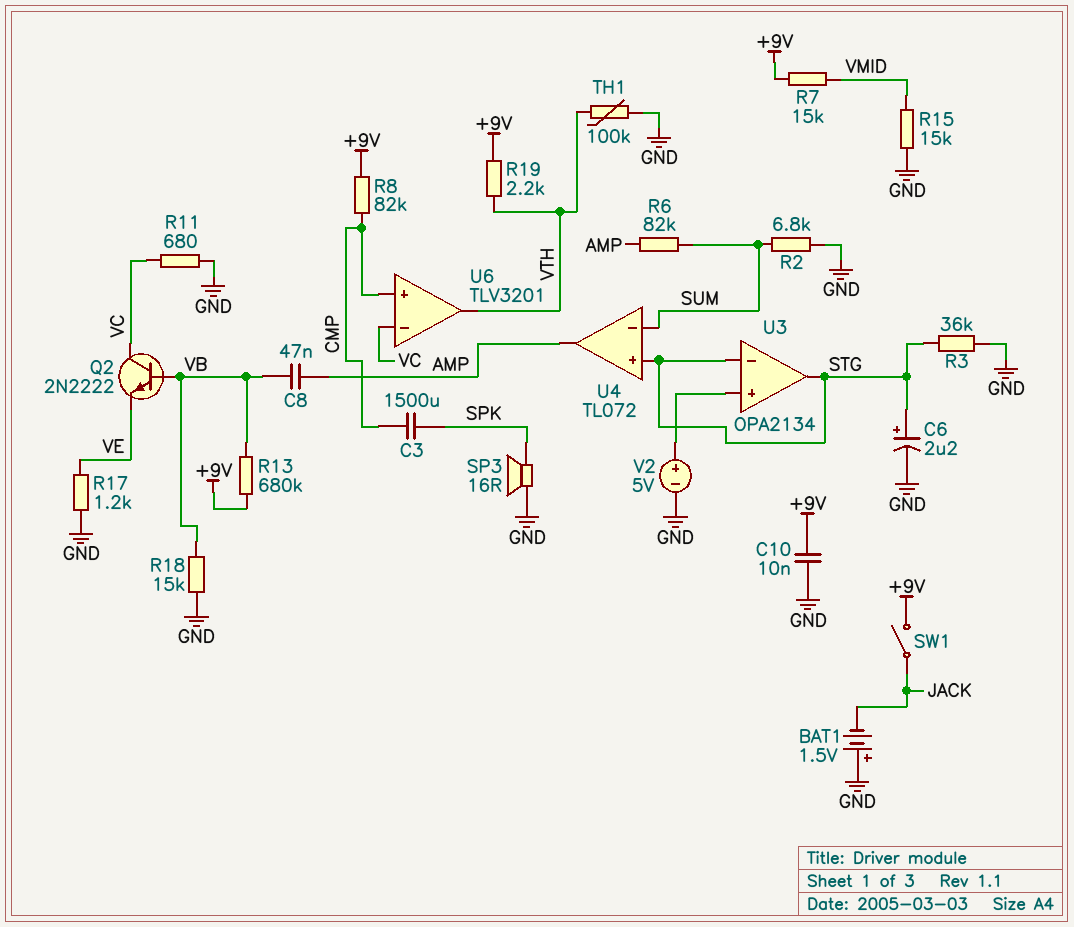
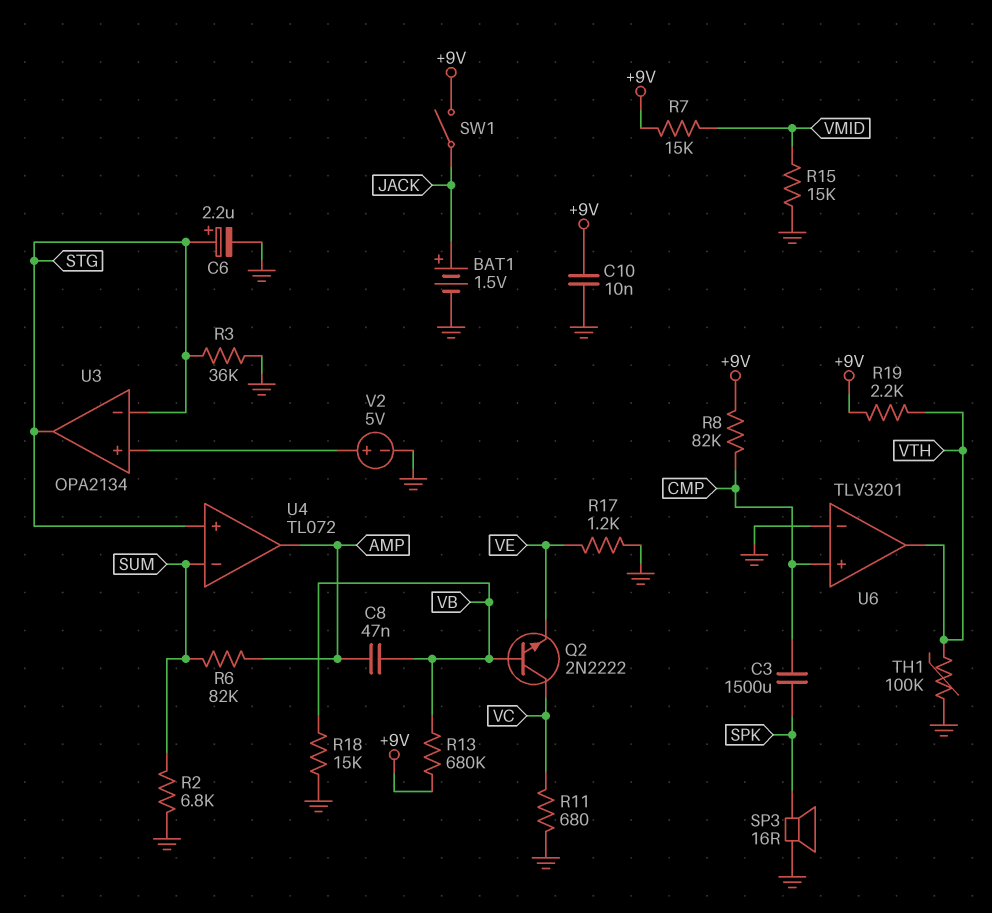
BAT1: 1.5V (plus GND, minus JACK) -> 1.5V (plus JACK, minus GND)
U6 pin in-: VC -> GND

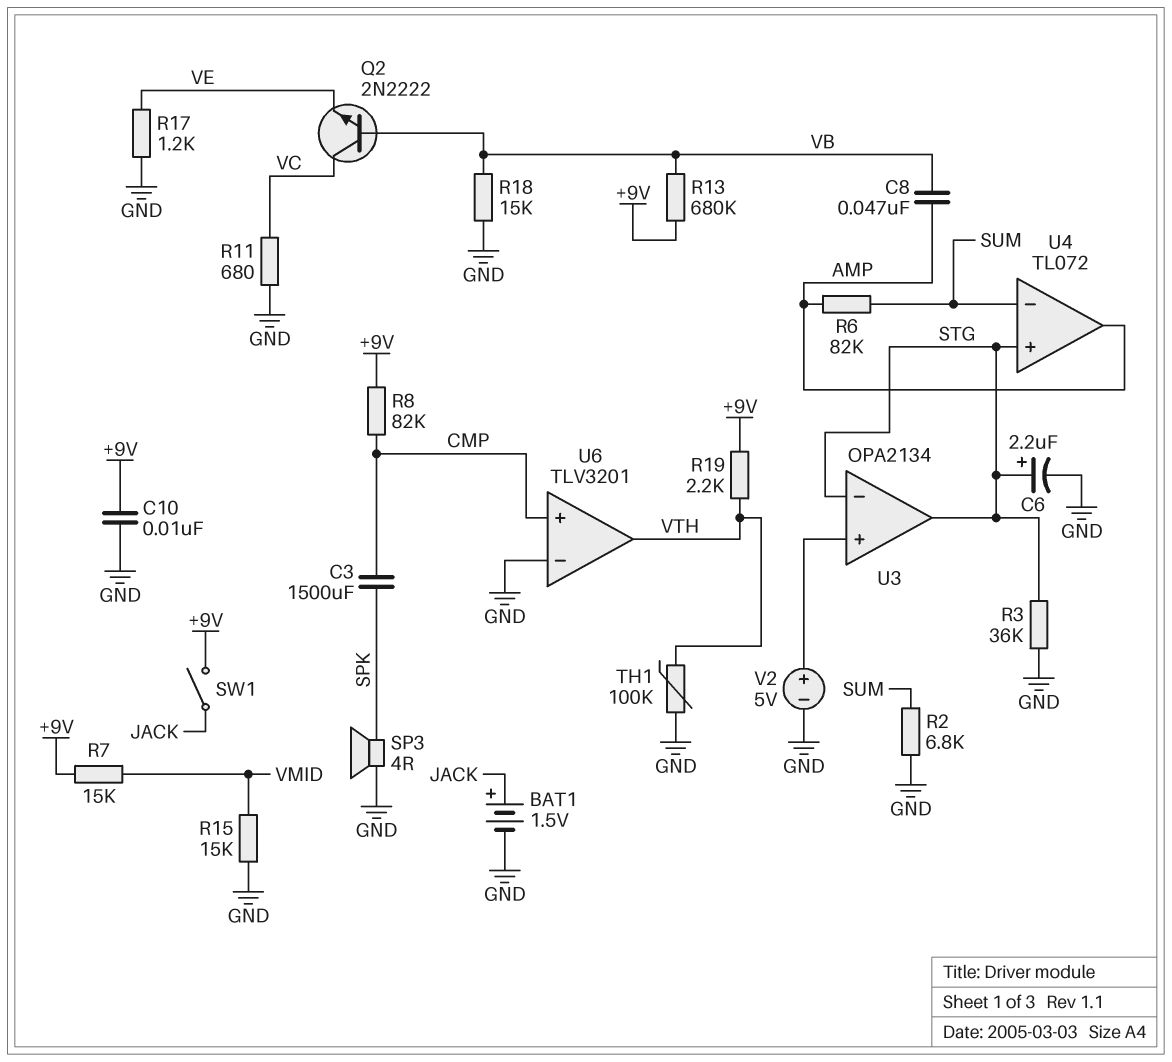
SP3: speaker 16R (GND, SPK) -> speaker 4R (GND, SPK)

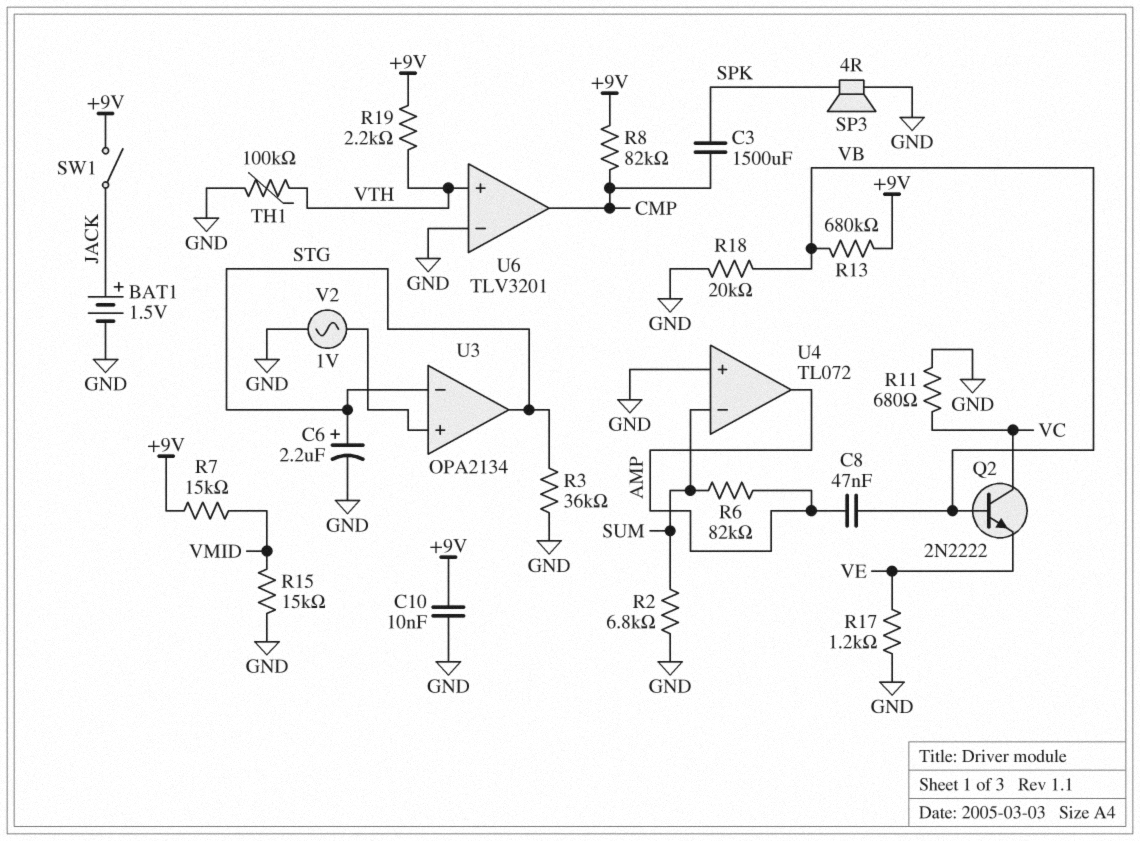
R18: 15k (GND, VB) -> 20k (GND, VB)
U4 pin in+: STG -> GND
U6 pin in+: CMP -> VTH
U6 pin out: VTH -> CMP
V2: 5V (plus U3/in+, minus GND) -> AC 1V (GND, U3/in+)

